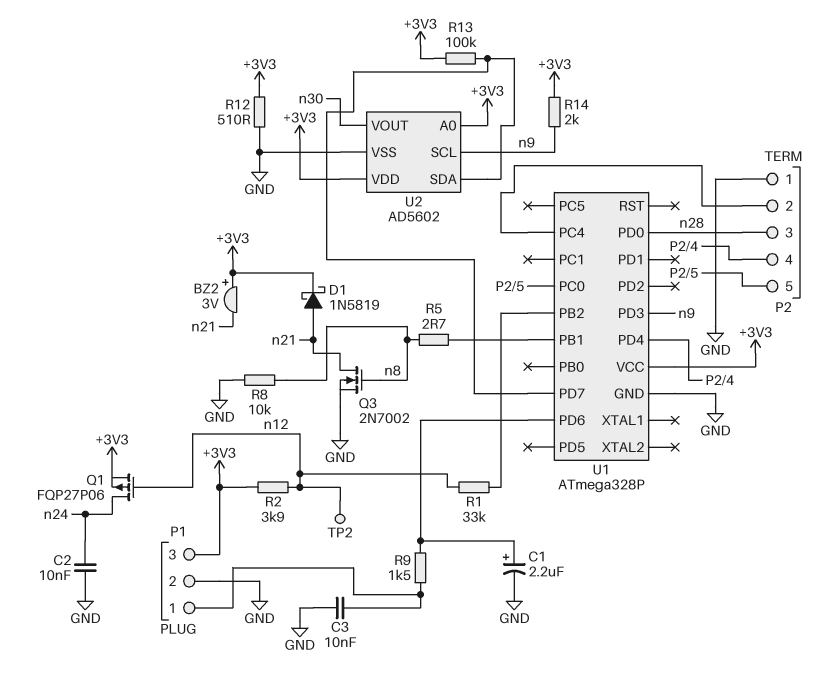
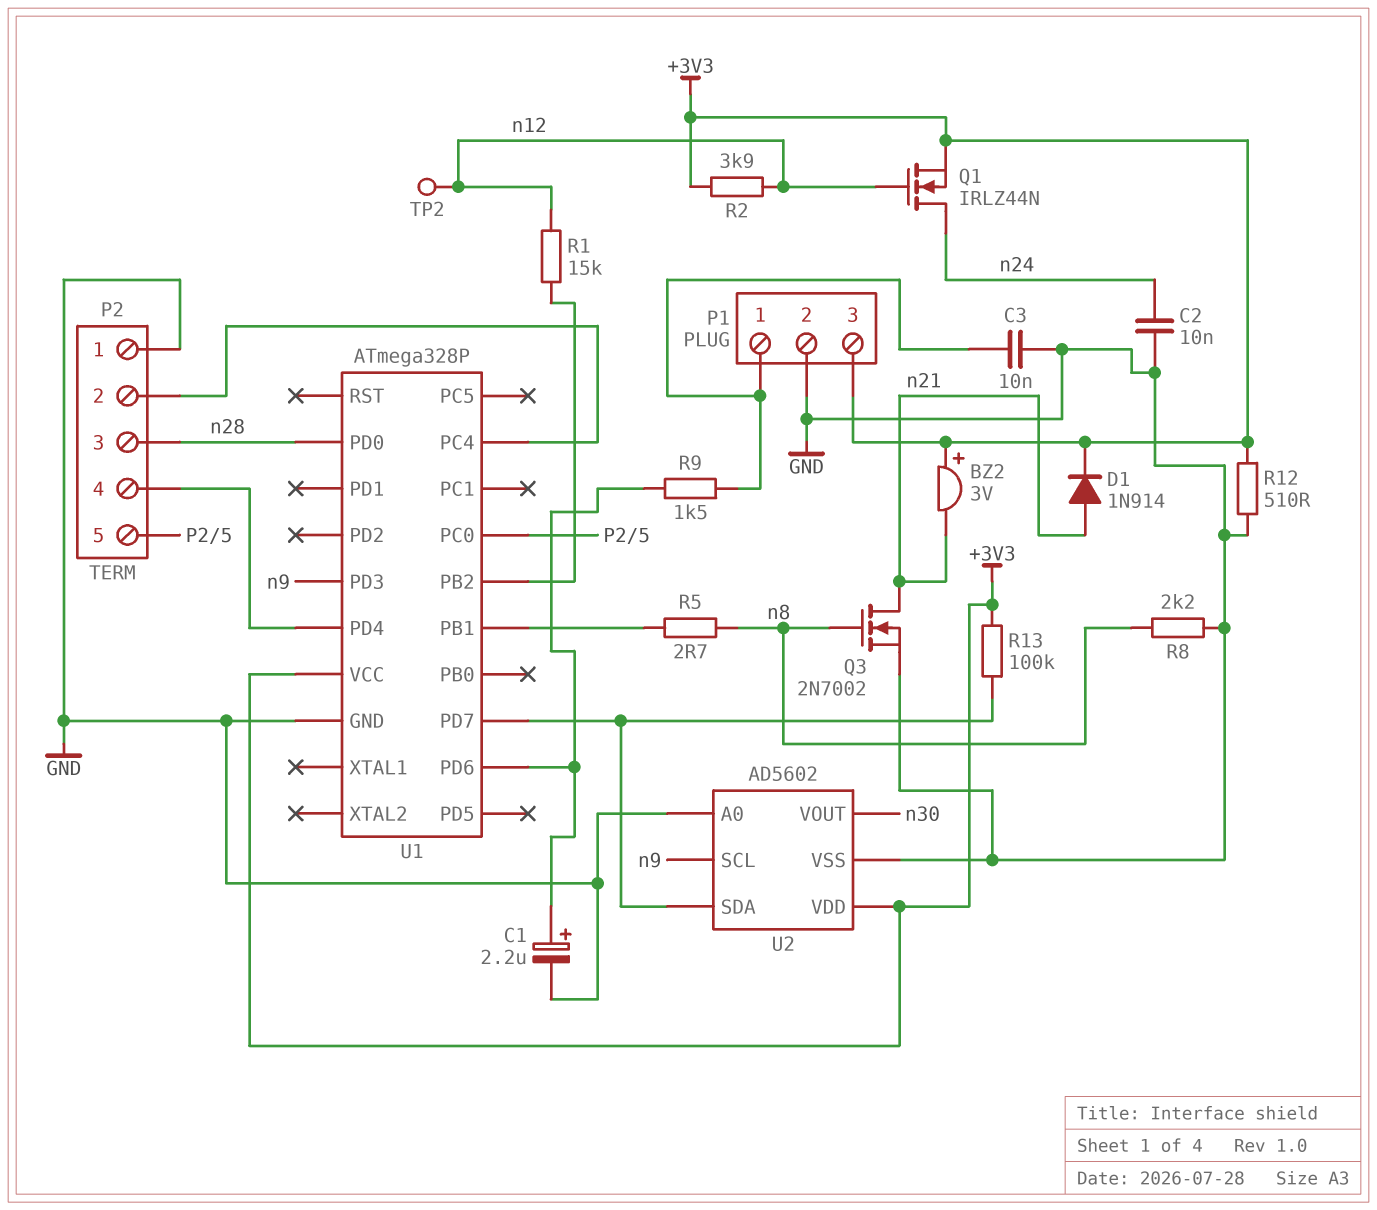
D1: schottky 1N5819 (A n21, K +3V3) -> diode 1N914 (A n21, K +3V3)
Q1: PMOS FQP27P06 (G n12, D n24, S +3V3) -> NMOS IRLZ44N (G n12, D n24, S +3V3)
R1: 33k (U1/PB2, n12) -> 15k (U1/PB2, n12)
R8: 10k (GND, n8) -> 2.2k (GND, n8)
R14: 2k (+3V3, n9) -> none
U2 pin A0: +3V3 -> GND

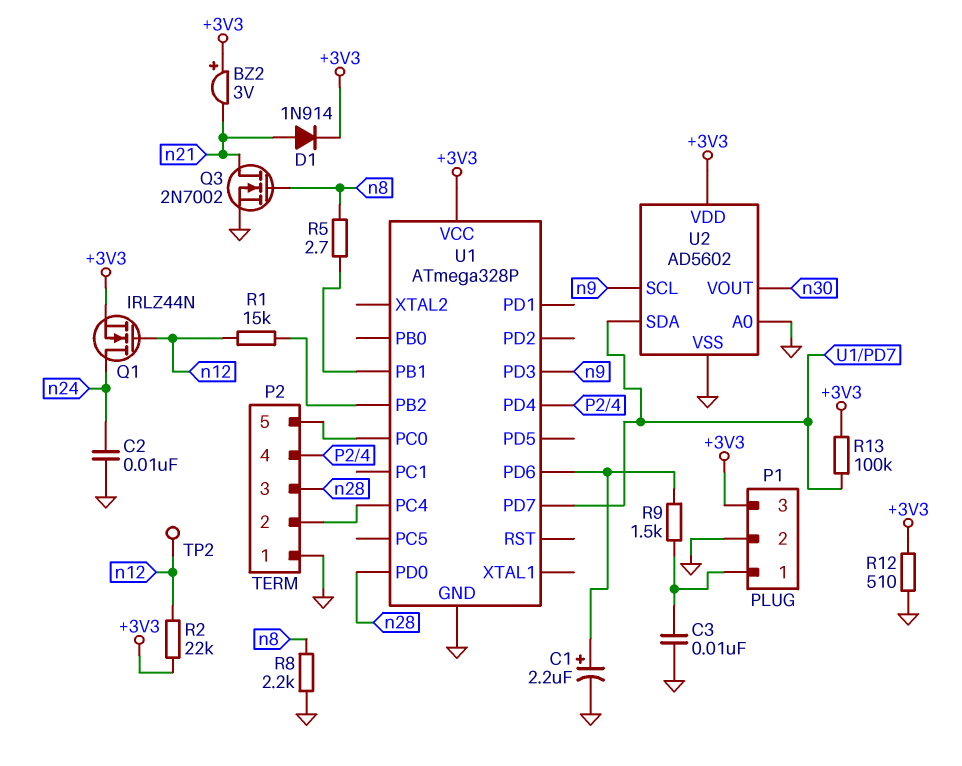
R2: 3.9k (+3V3, n12) -> 22k (+3V3, n12)

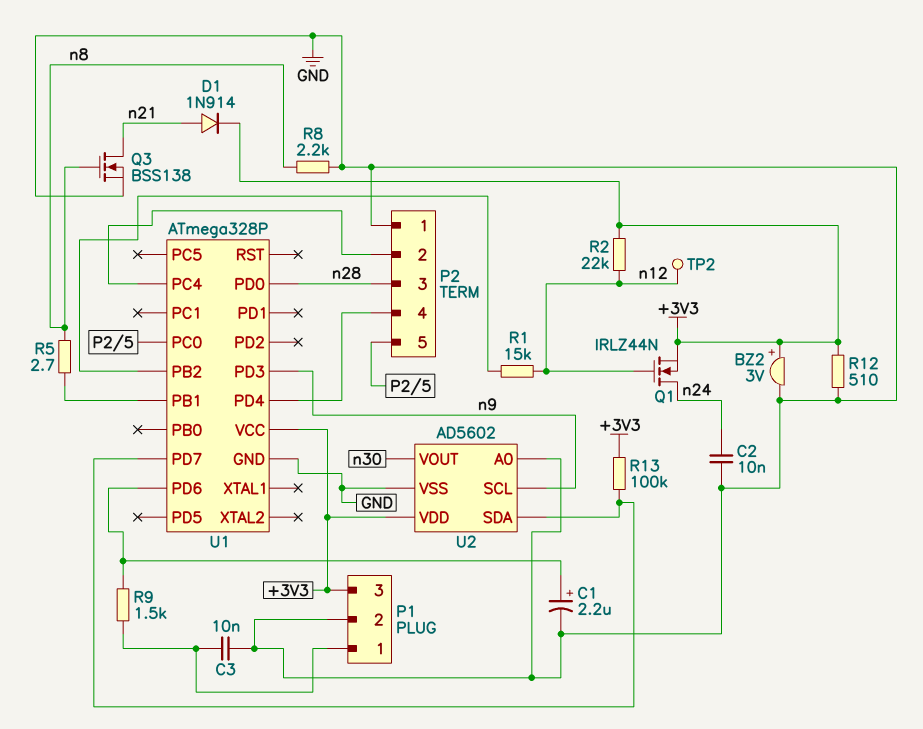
BZ2: buzzer 3V (plus +3V3, minus n21) -> buzzer 3V (plus +3V3, minus GND)
Q3: NMOS 2N7002 (G n8, D n21, S GND) -> NMOS BSS138 (G n8, D n21, S GND)

